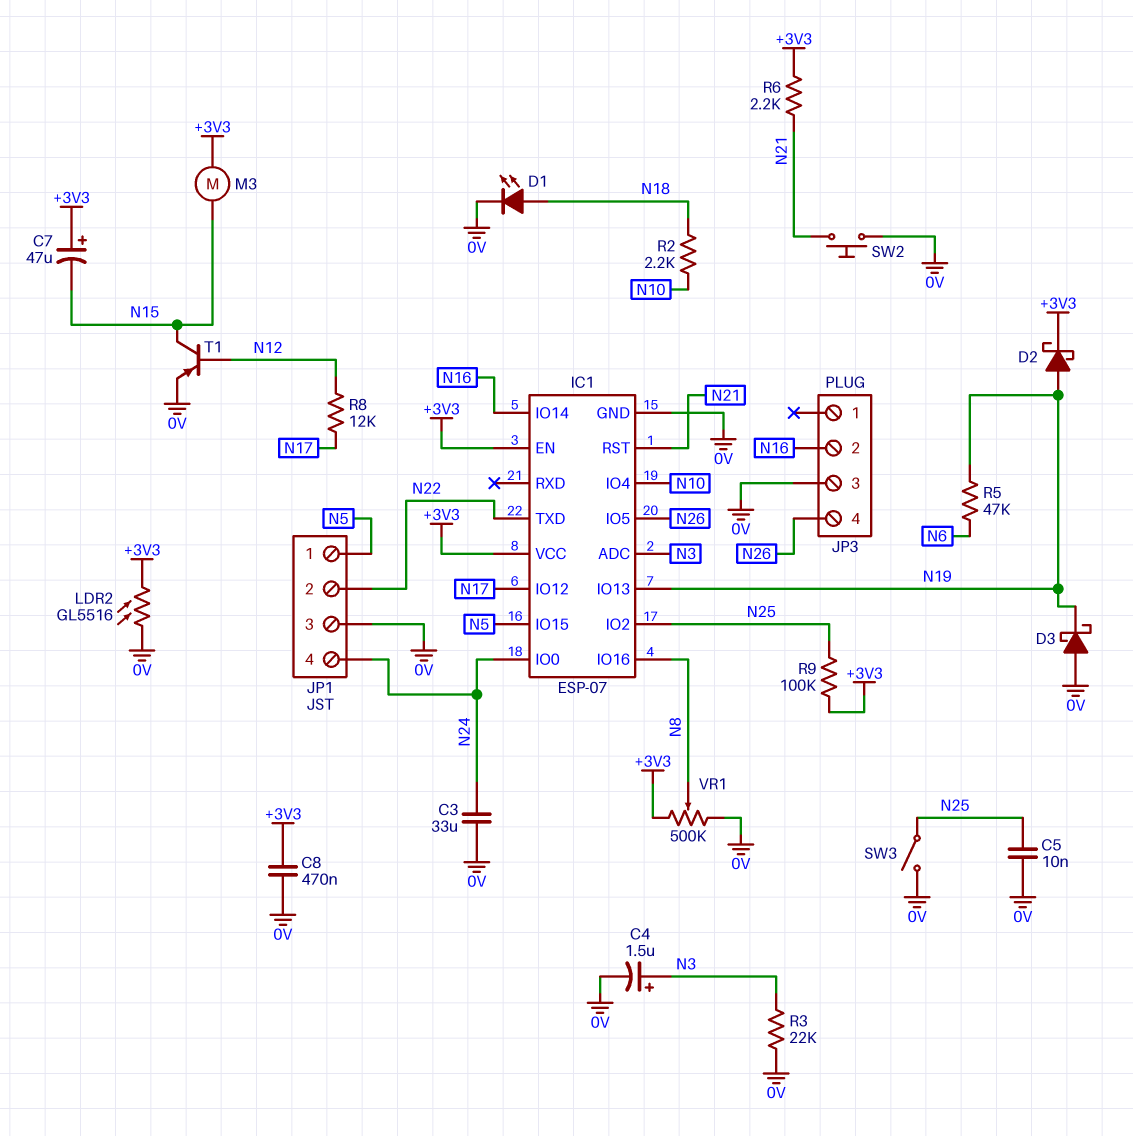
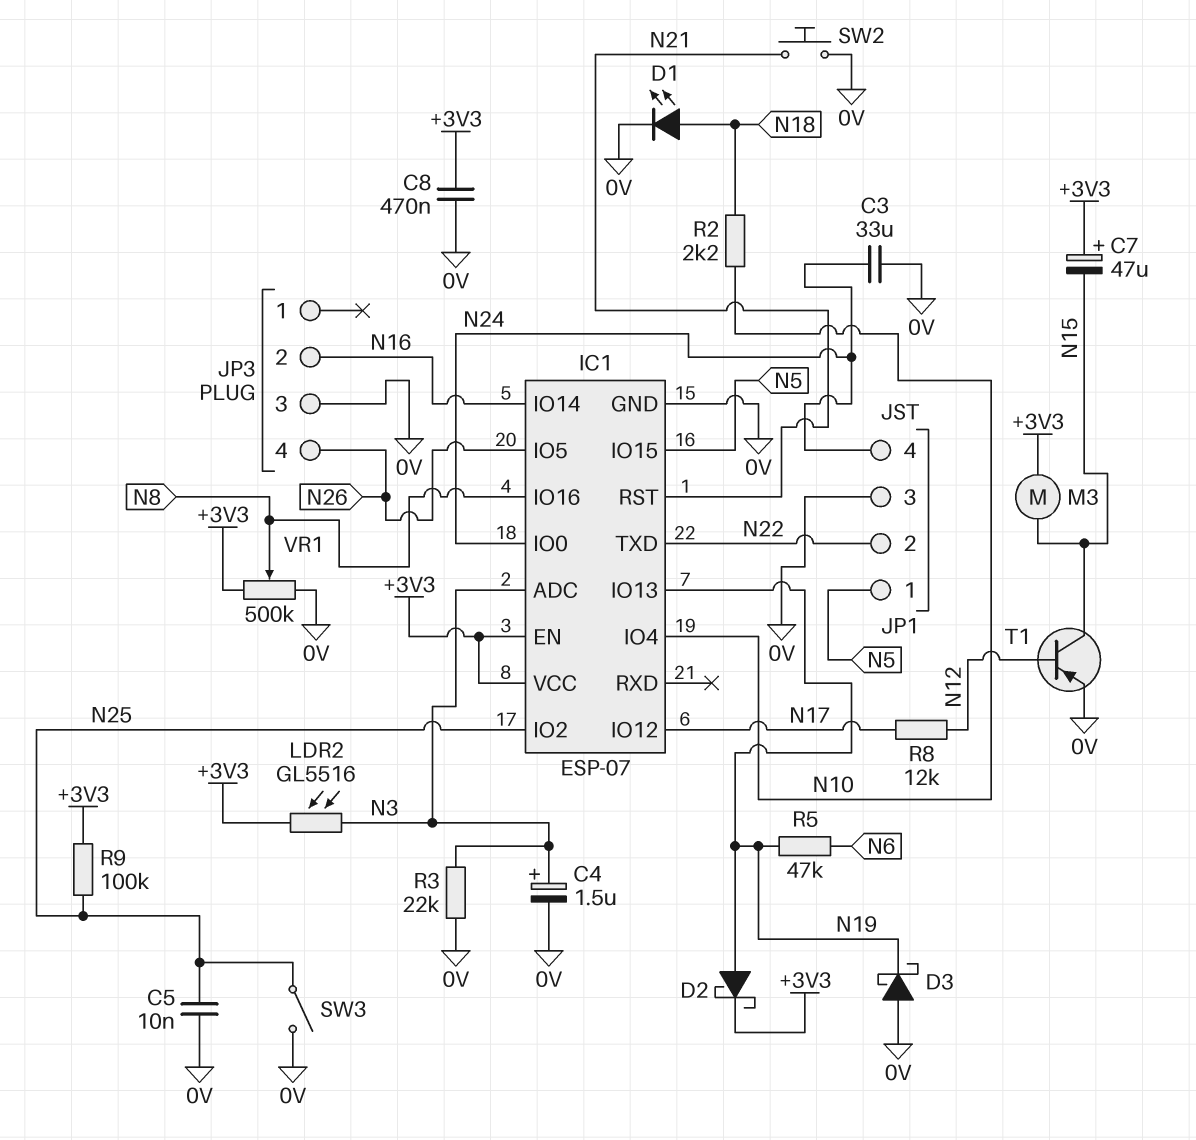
LDR2: GL5516 (+3V3, 0V) -> GL5516 (+3V3, N3)
R6: 2.2k (+3V3, N21) -> none

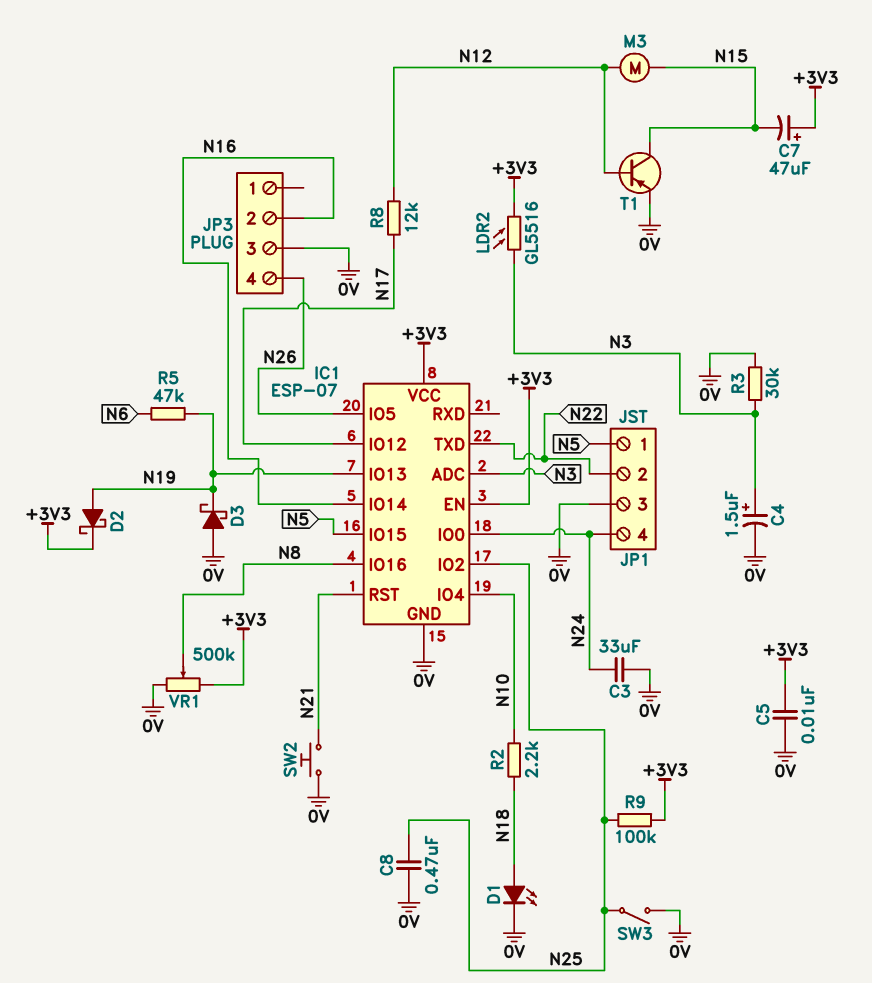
C5: 10nF (0V, N25) -> 10nF (+3V3, 0V)
C8: 470nF (+3V3, 0V) -> 470nF (0V, N25)
M3: motor (+3V3, N15) -> motor (N12, N15)
R3: 22k (0V, N3) -> 30k (0V, N3)

